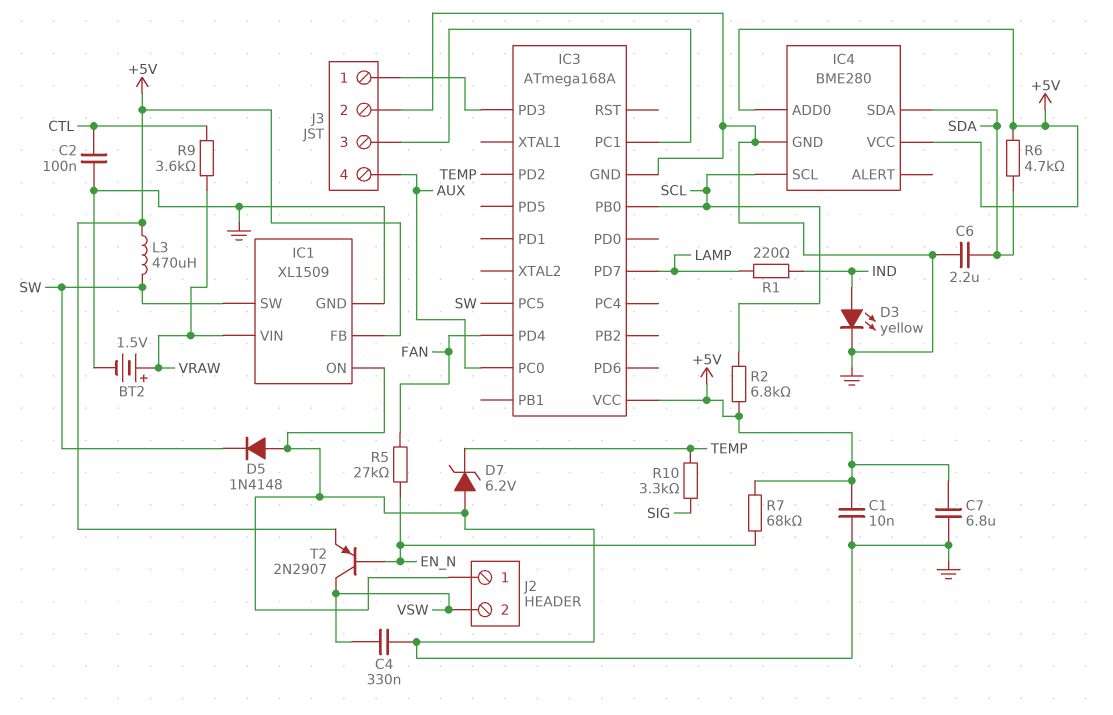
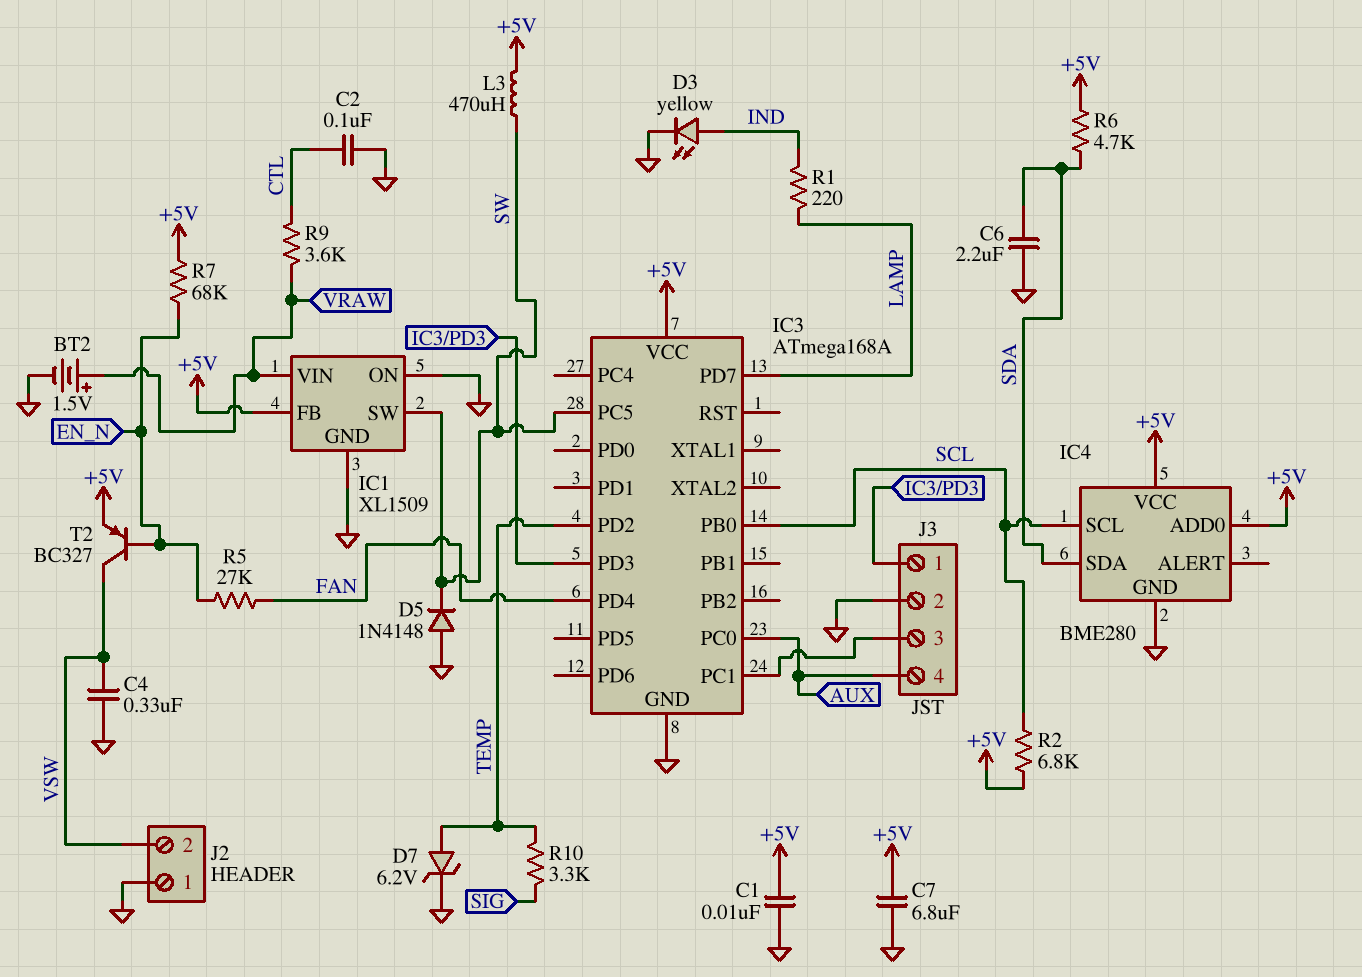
D7: zener 6.2V (A GND, K TEMP) -> zener 6.2V (A TEMP, K GND)
T2: PNP 2N2907 (B EN_N, C VSW, E +5V) -> PNP BC327 (B EN_N, C VSW, E +5V)

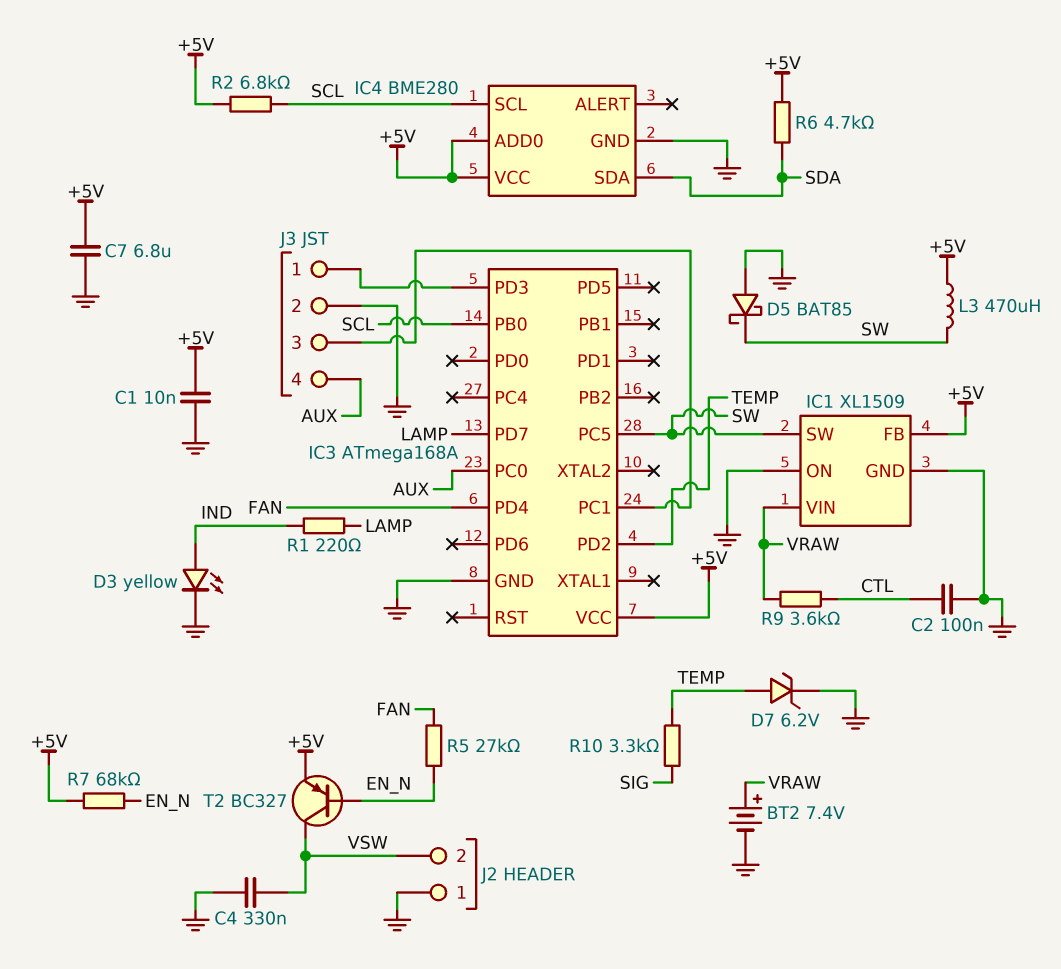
BT2: 1.5V (plus VRAW, minus GND) -> 7.4V (plus VRAW, minus GND)
C6: 2.2uF (GND, SDA) -> none
D5: diode 1N4148 (A GND, K SW) -> schottky BAT85 (A GND, K SW)

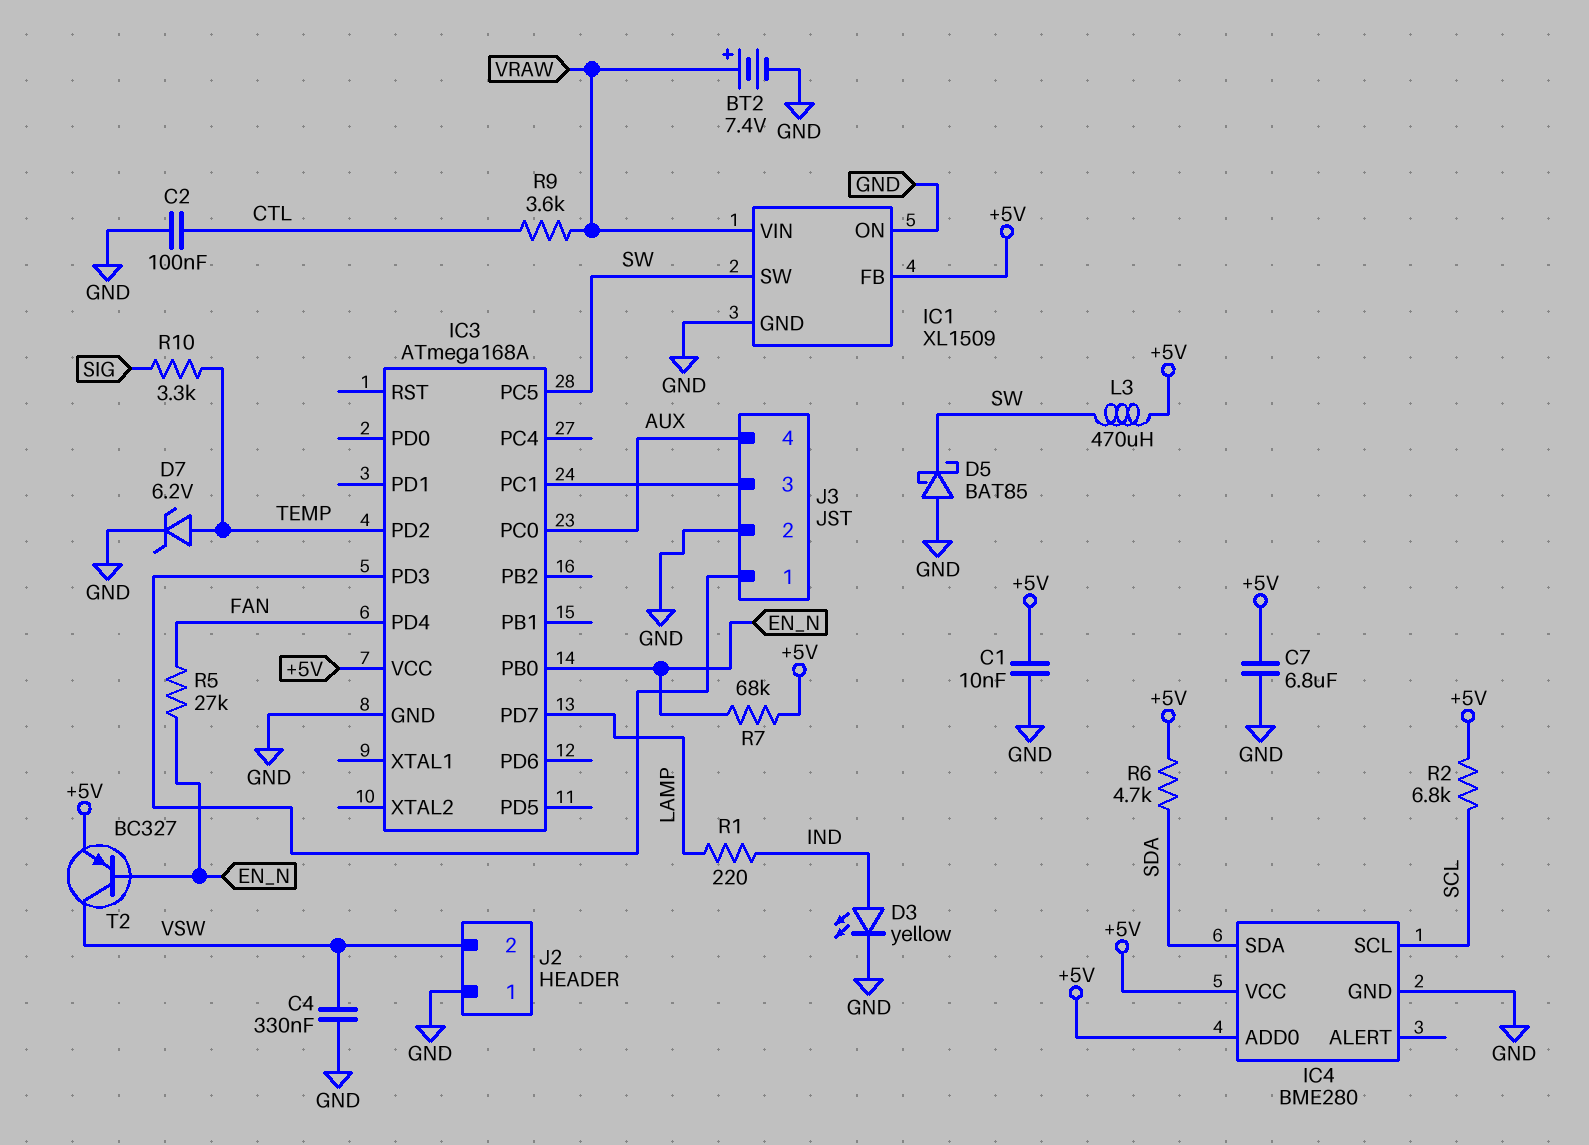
IC3 pin PB0: SCL -> EN_N

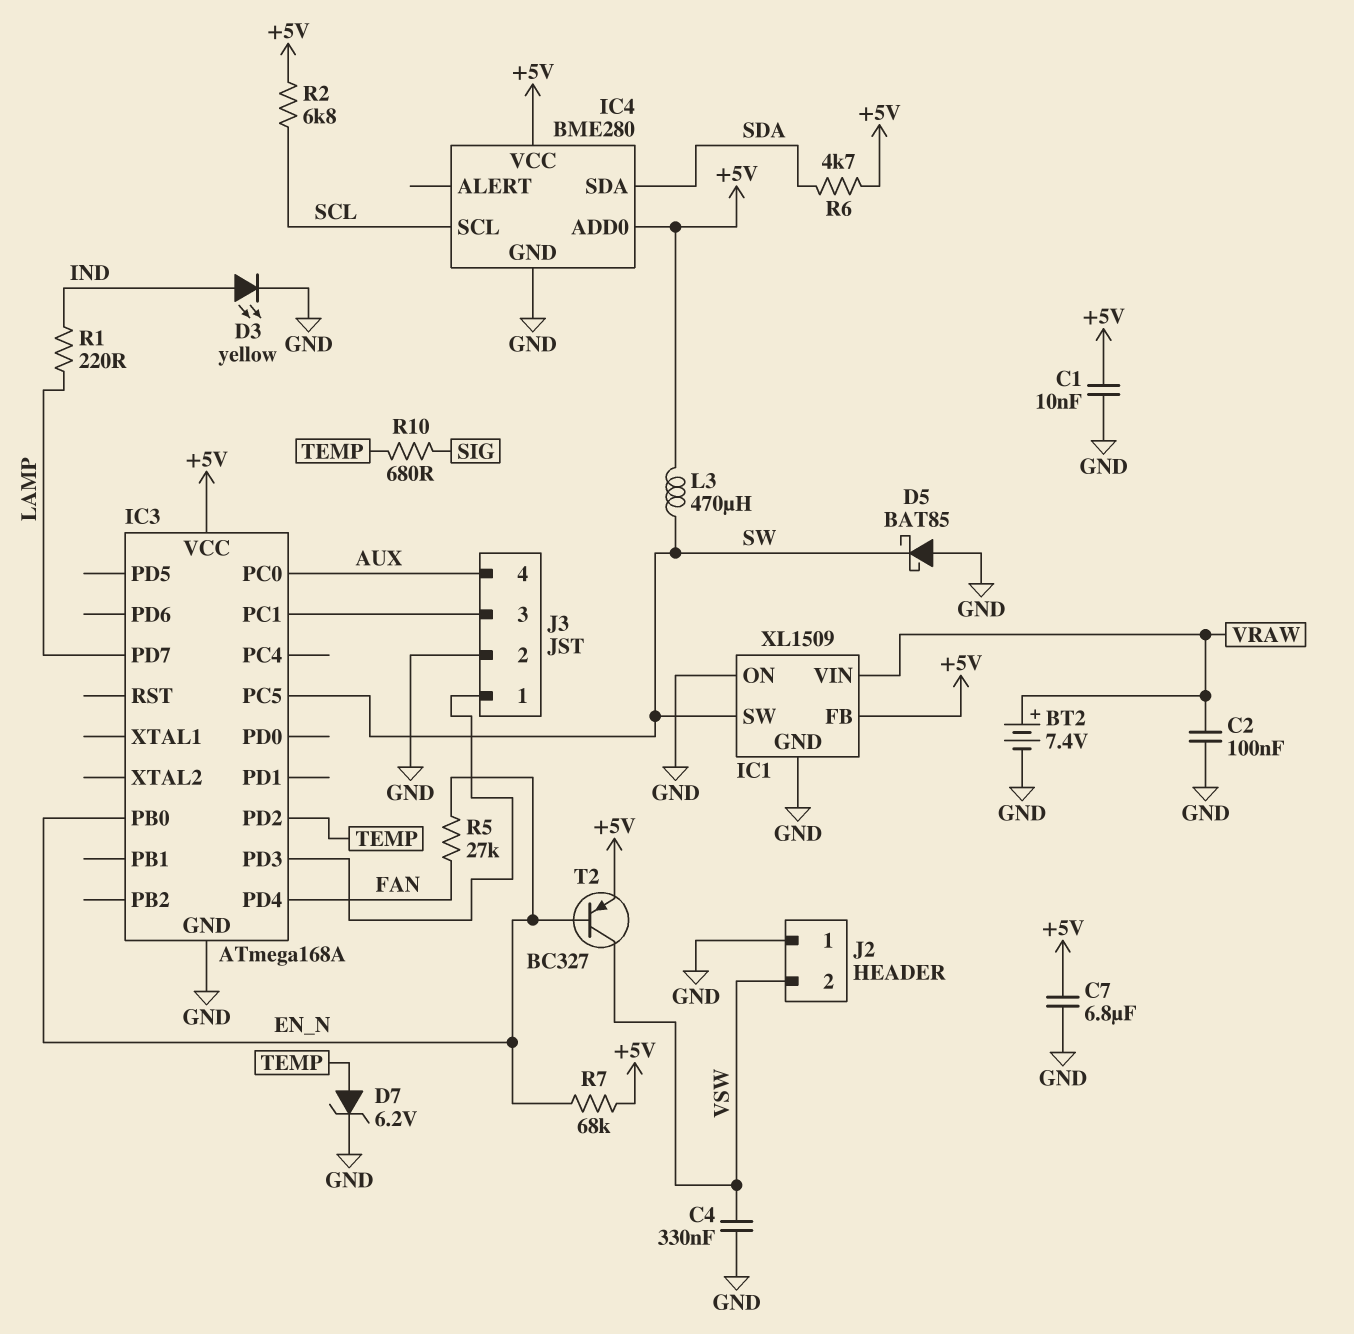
C2: 100nF (CTL, GND) -> 100nF (GND, VRAW)
R9: 3.6k (CTL, VRAW) -> none
R10: 3.3k (SIG, TEMP) -> 680 (SIG, TEMP)

